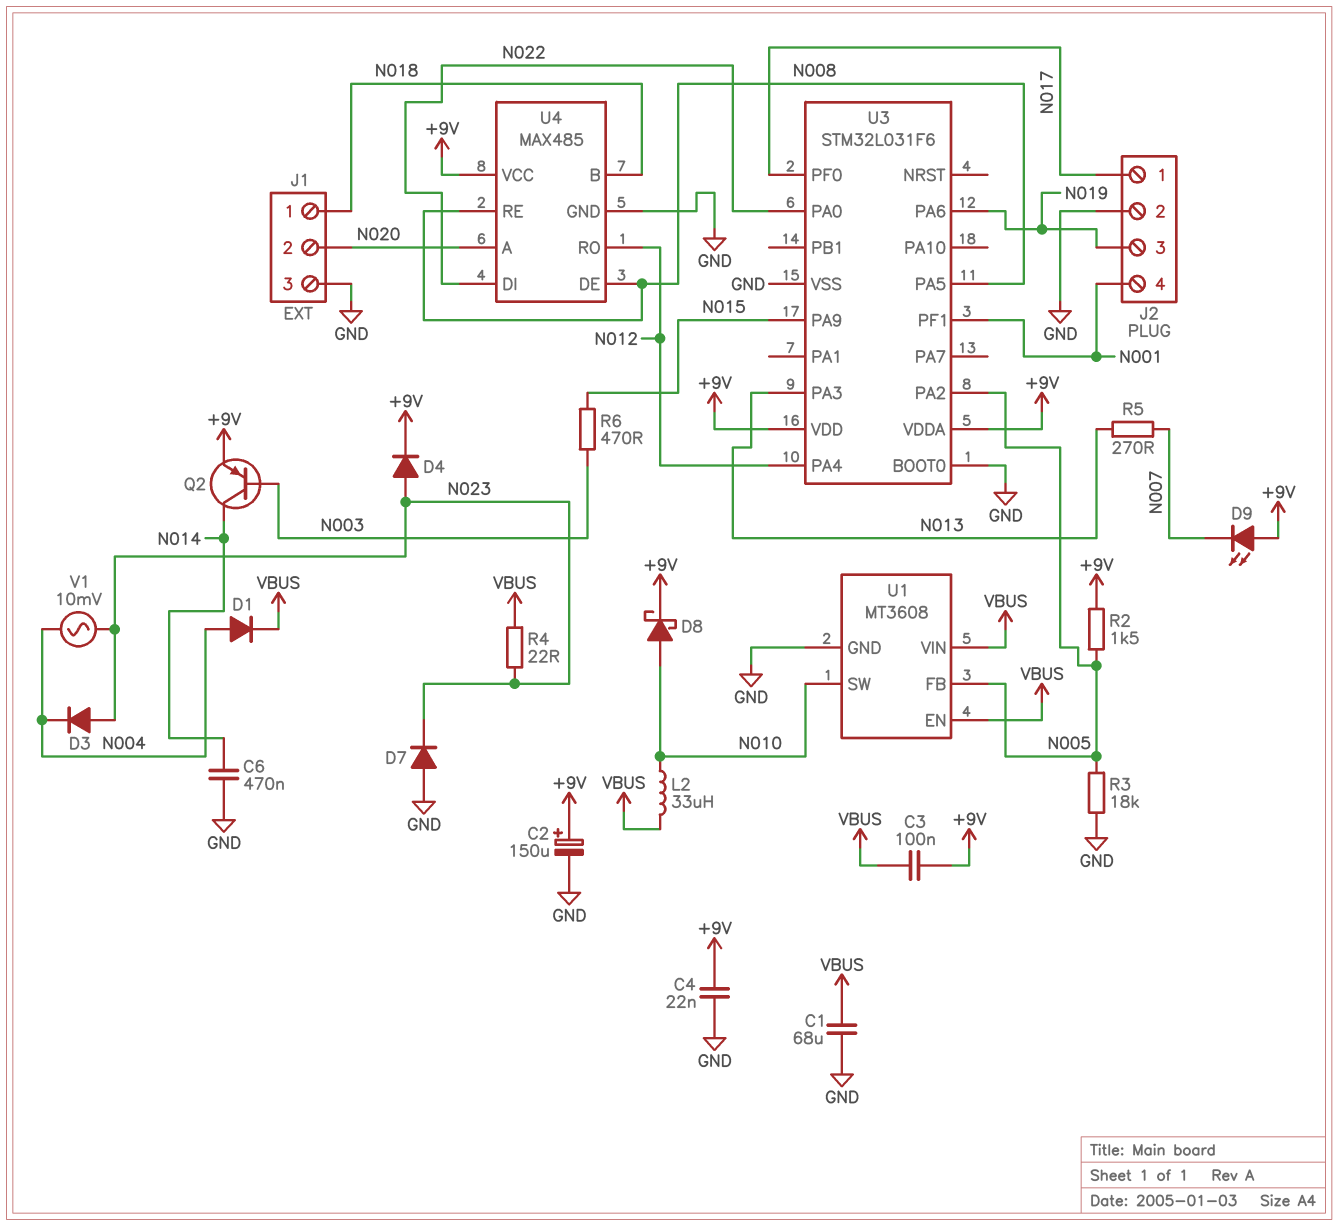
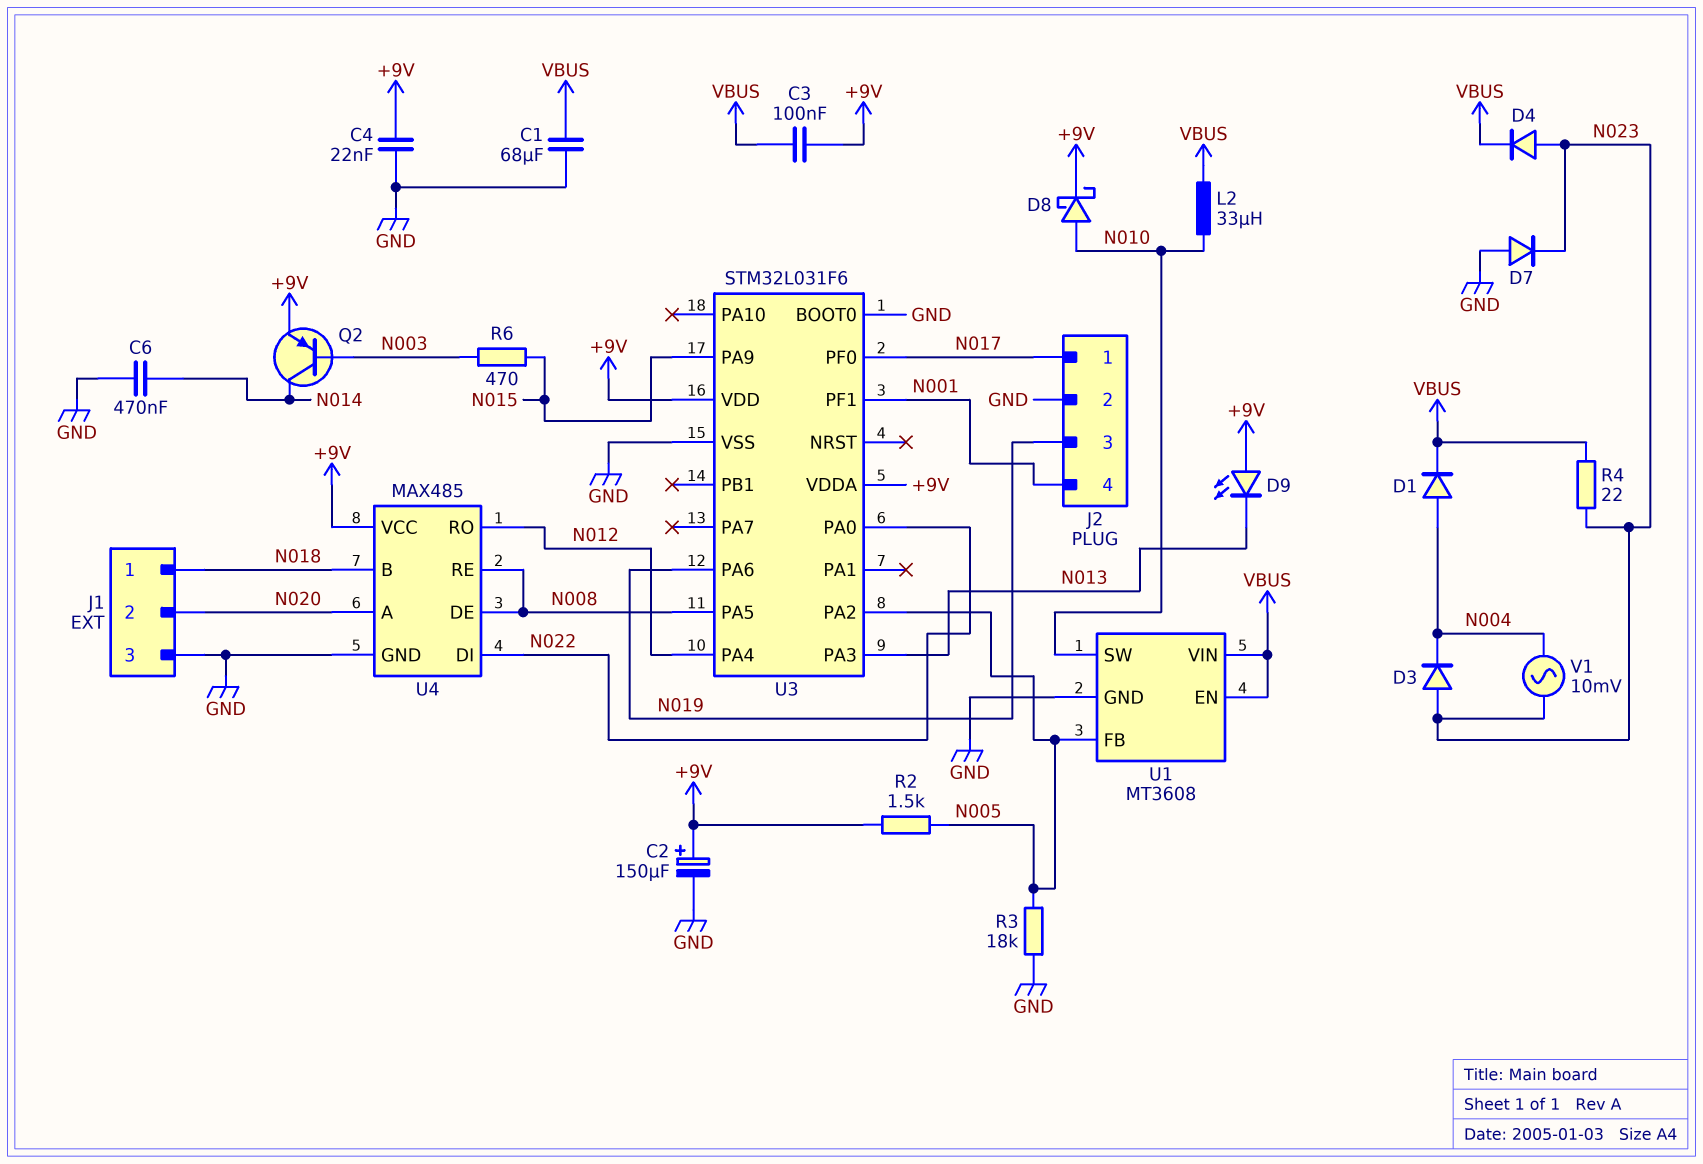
D4: diode (A N023, K +9V) -> diode (A N023, K VBUS)
D9: LED (A +9V, K N007) -> LED (A +9V, K N013)
R5: 270 (N007, N013) -> none

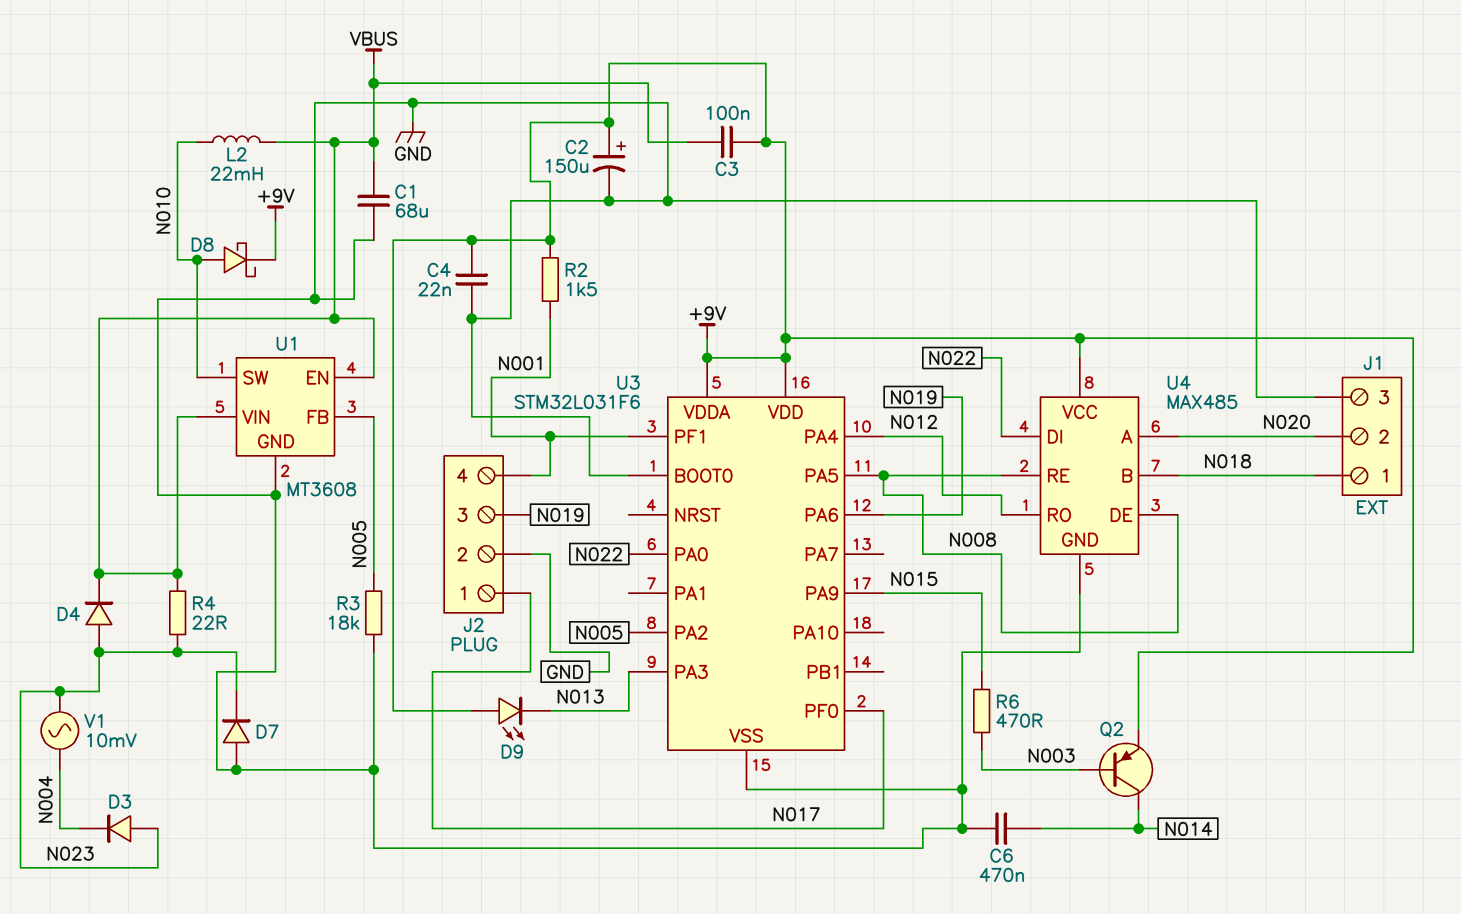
D1: diode (A N004, K VBUS) -> none
L2: 33uH (N010, VBUS) -> 22mH (N010, VBUS)
R2: 1.5k (+9V, N005) -> 1.5k (+9V, N001)

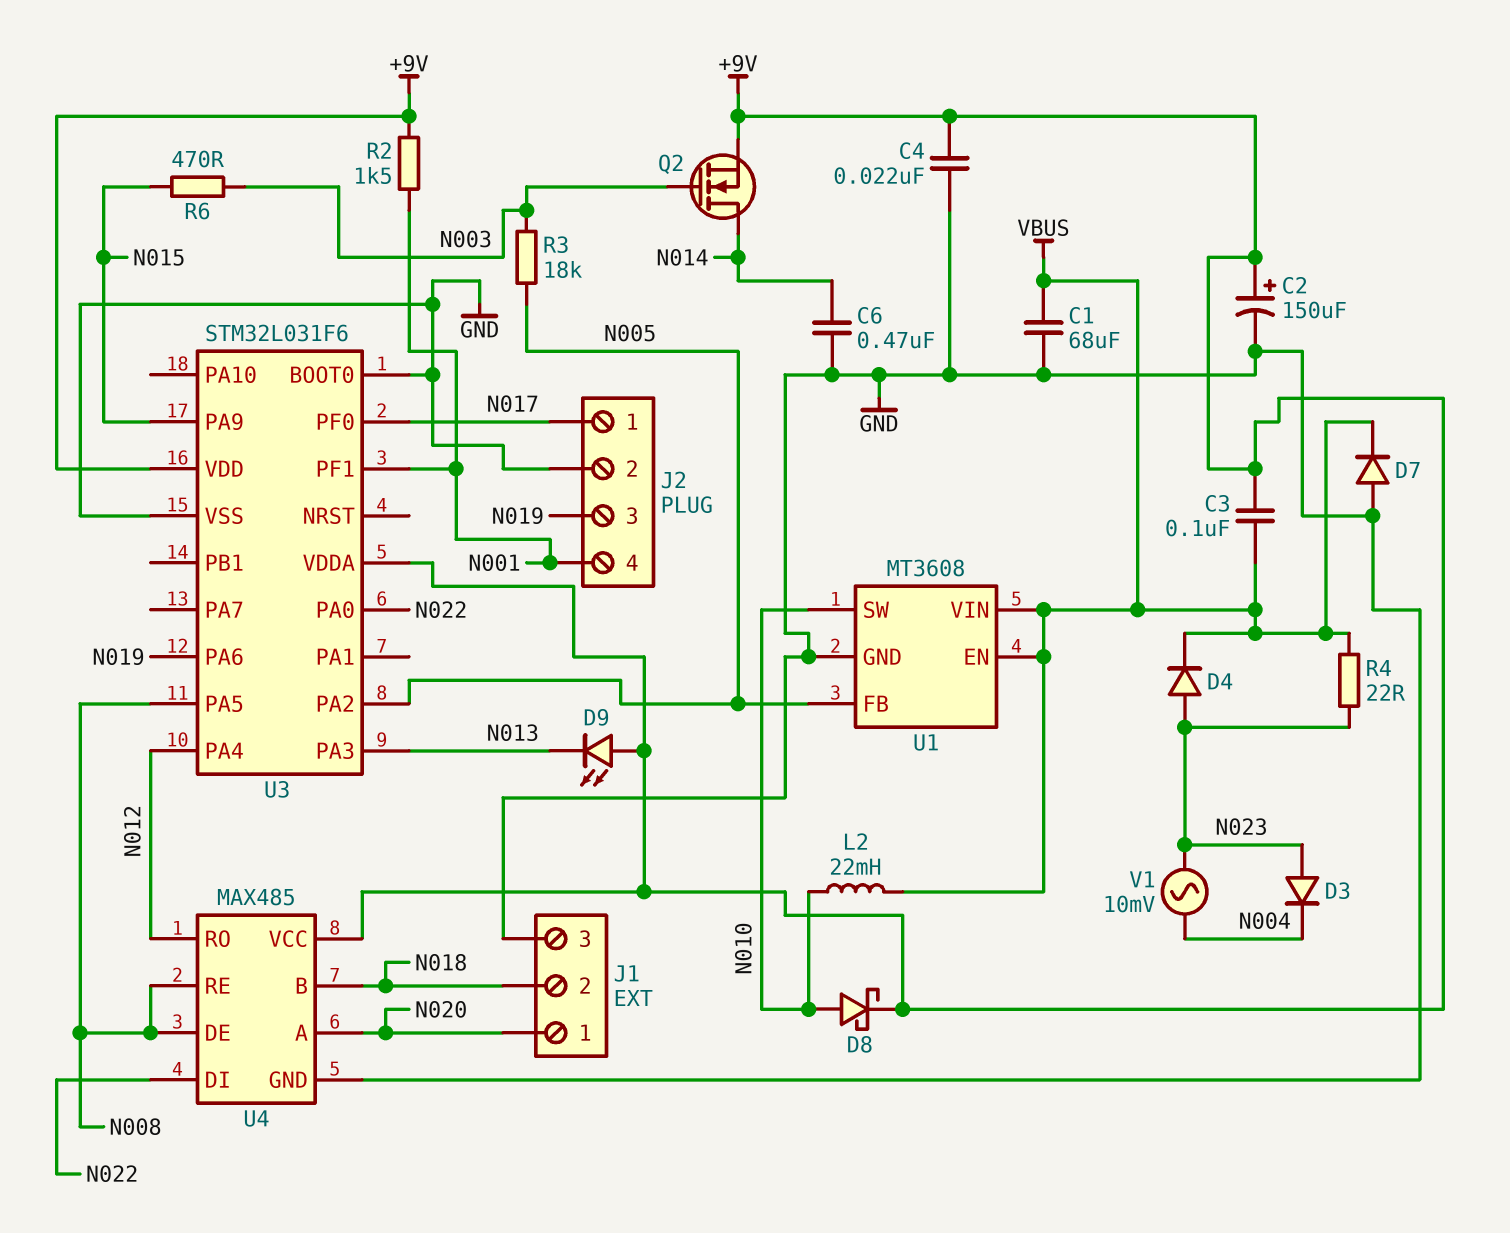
D7: diode (A GND, K N023) -> diode (A GND, K VBUS)
J1 pin 1: N018 -> N020
J1 pin 2: N020 -> N018
Q2: PNP (B N003, C N014, E +9V) -> NMOS (G N003, D N014, S +9V)
R3: 18k (GND, N005) -> 18k (N003, N005)

